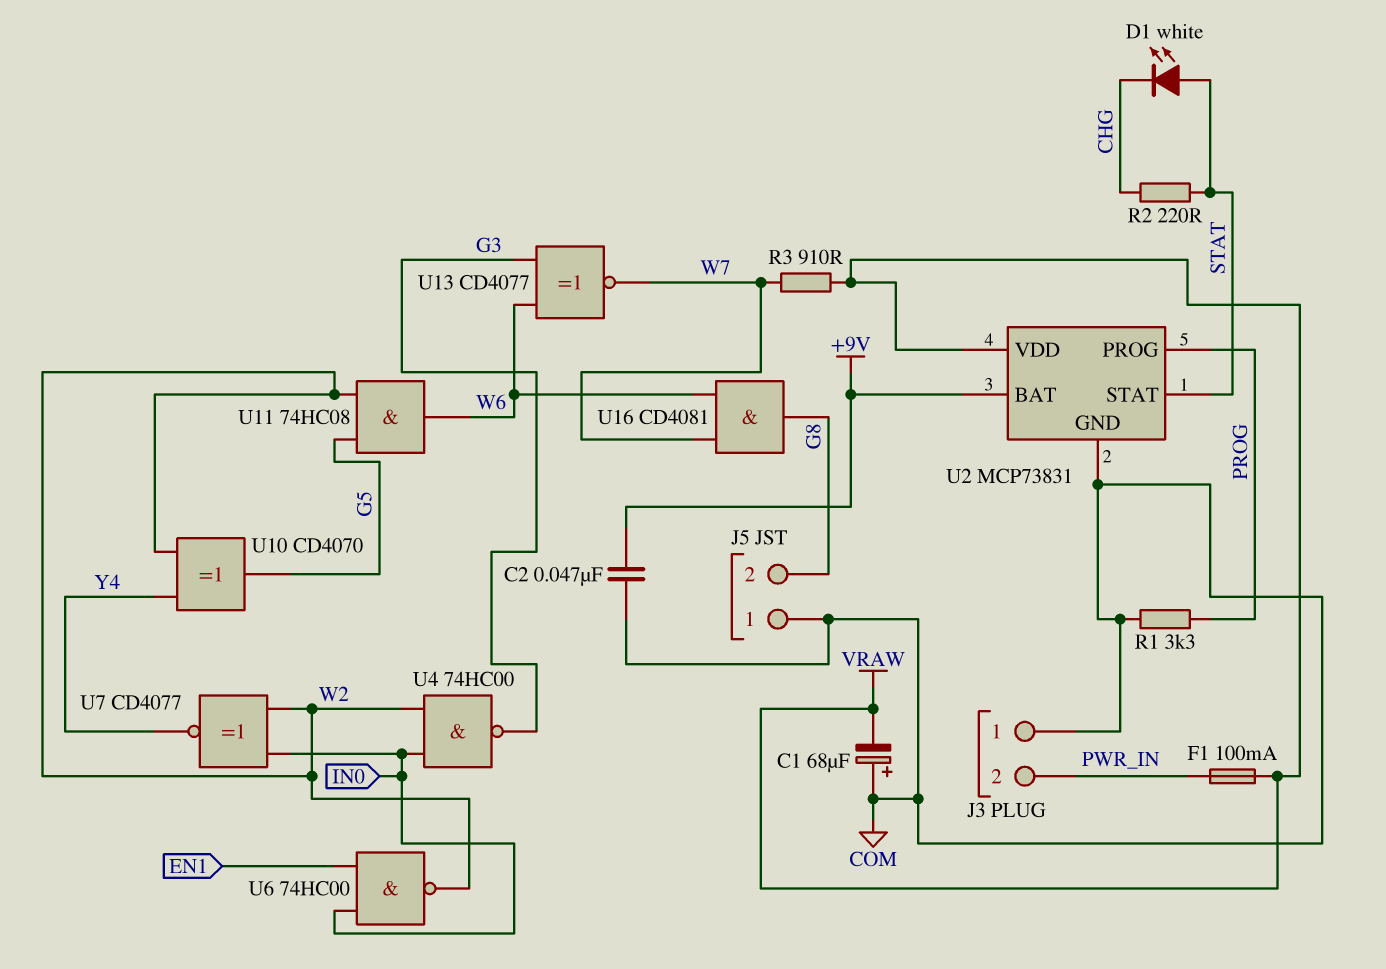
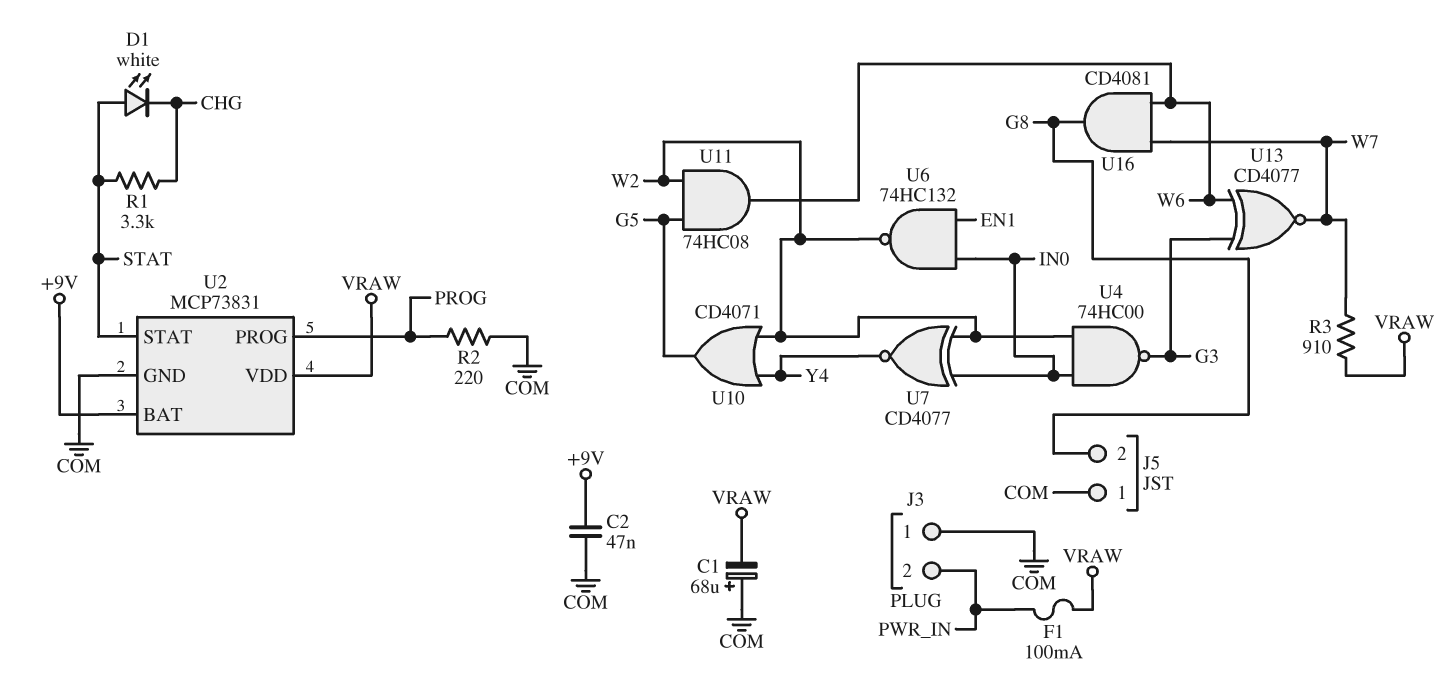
R1: 3.3k (COM, PROG) -> 3.3k (CHG, STAT)
R2: 220 (CHG, STAT) -> 220 (COM, PROG)
U6: NAND 74HC00 (in EN1, in IN0, out W2) -> NAND 74HC132 (in EN1, in IN0, out W2)
U10: XOR CD4070 (in W2, in Y4, out G5) -> OR CD4071 (in W2, in Y4, out G5)

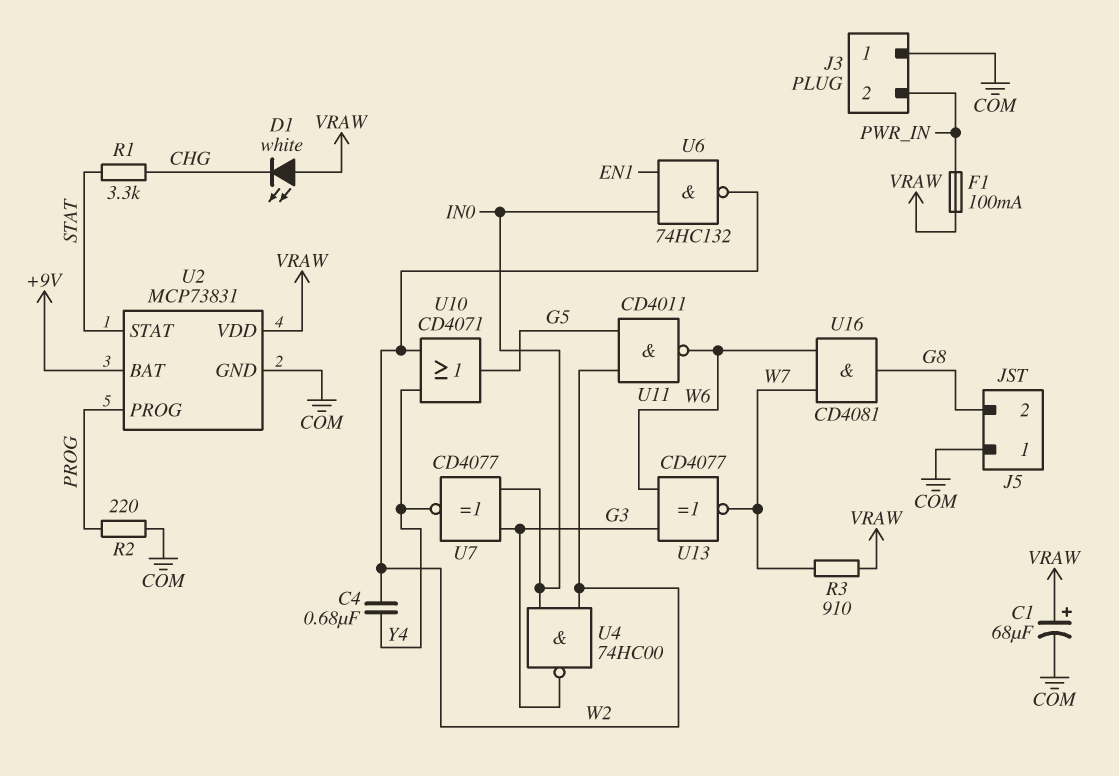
C1: 68uF (plus COM, minus VRAW) -> 68uF (plus VRAW, minus COM)
C2: 47nF (+9V, COM) -> none
C4: none -> 680nF (W2, Y4)
D1: LED white (A STAT, K CHG) -> LED white (A VRAW, K CHG)
U7: XNOR CD4077 (in IN0, in W2, out Y4) -> XNOR CD4077 (in G3, in IN0, out Y4)
U11: AND 74HC08 (in G5, in W2, out W6) -> NAND CD4011 (in G5, in W2, out W6)

